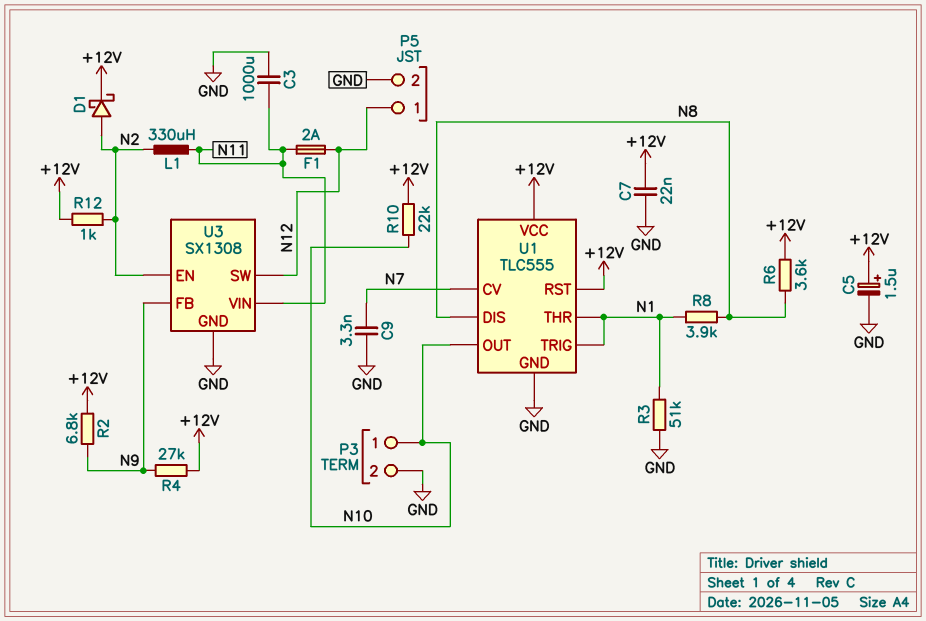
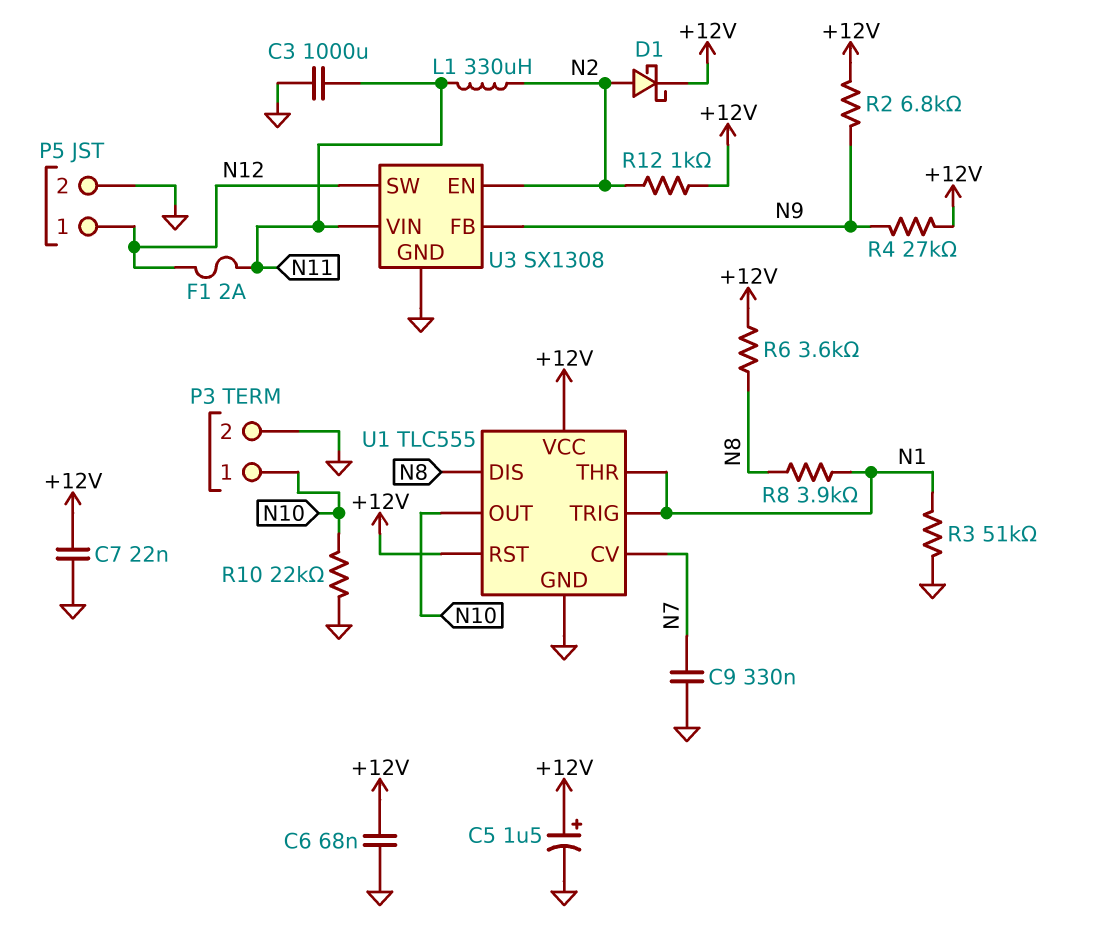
C6: none -> 68nF (+12V, GND)
C9: 3.3nF (GND, N7) -> 330nF (GND, N7)
R10: 22k (+12V, N10) -> 22k (GND, N10)

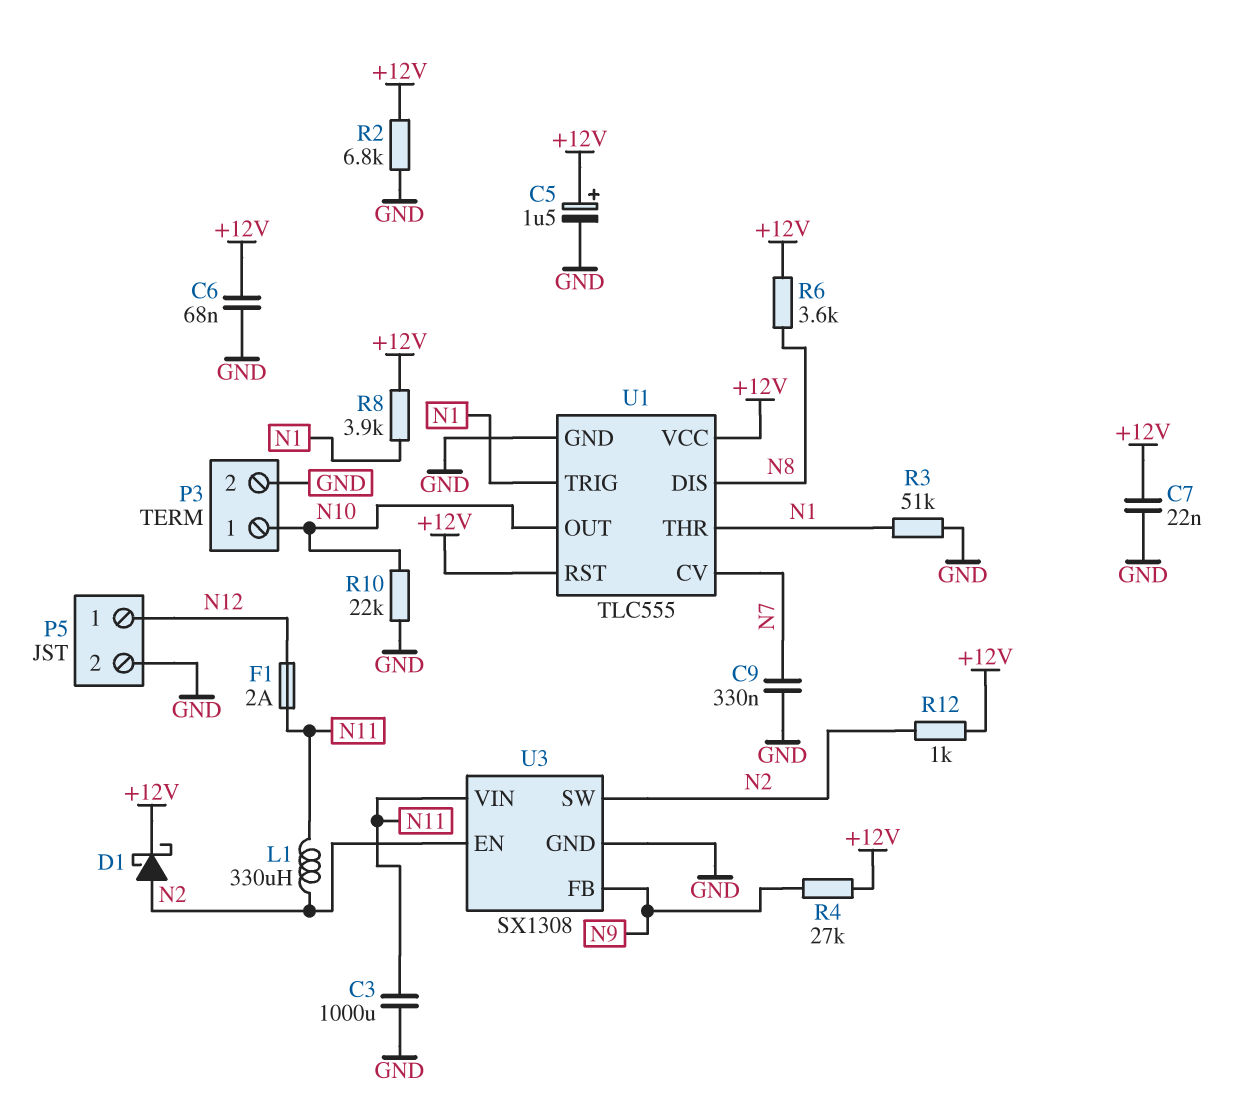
R2: 6.8k (+12V, N9) -> 6.8k (+12V, GND)
R8: 3.9k (N1, N8) -> 3.9k (+12V, N1)
U3 pin SW: N12 -> N2

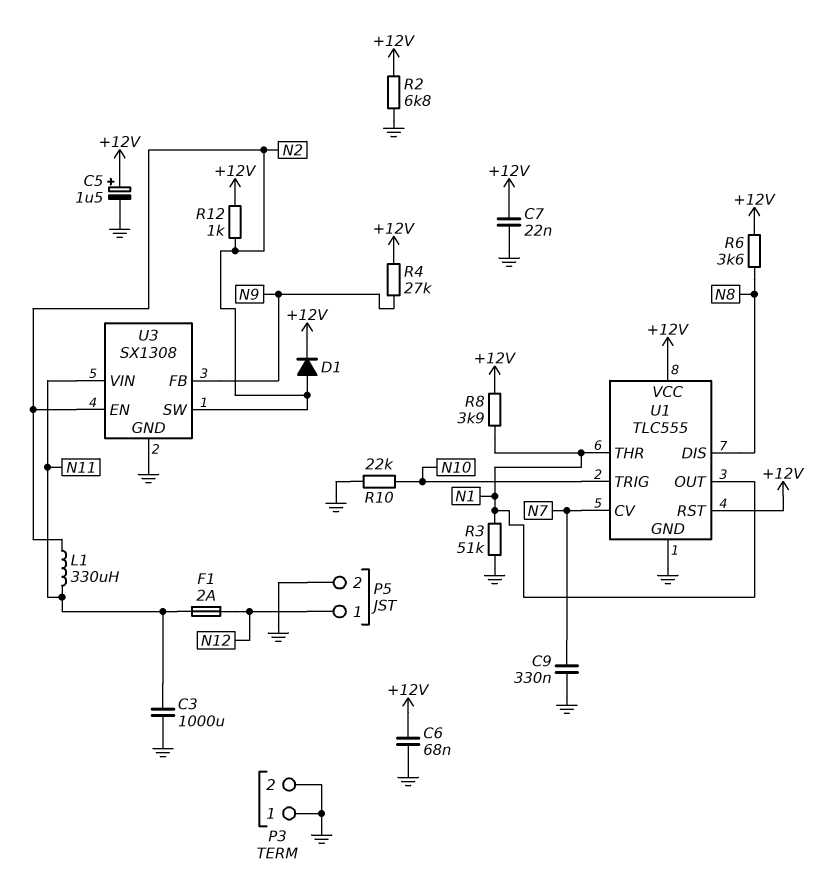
D1: schottky (A N2, K +12V) -> diode (A N2, K +12V)
P3 pin 1: N10 -> GND
U1 pin OUT: N10 -> N1
U1 pin TRIG: N1 -> N10

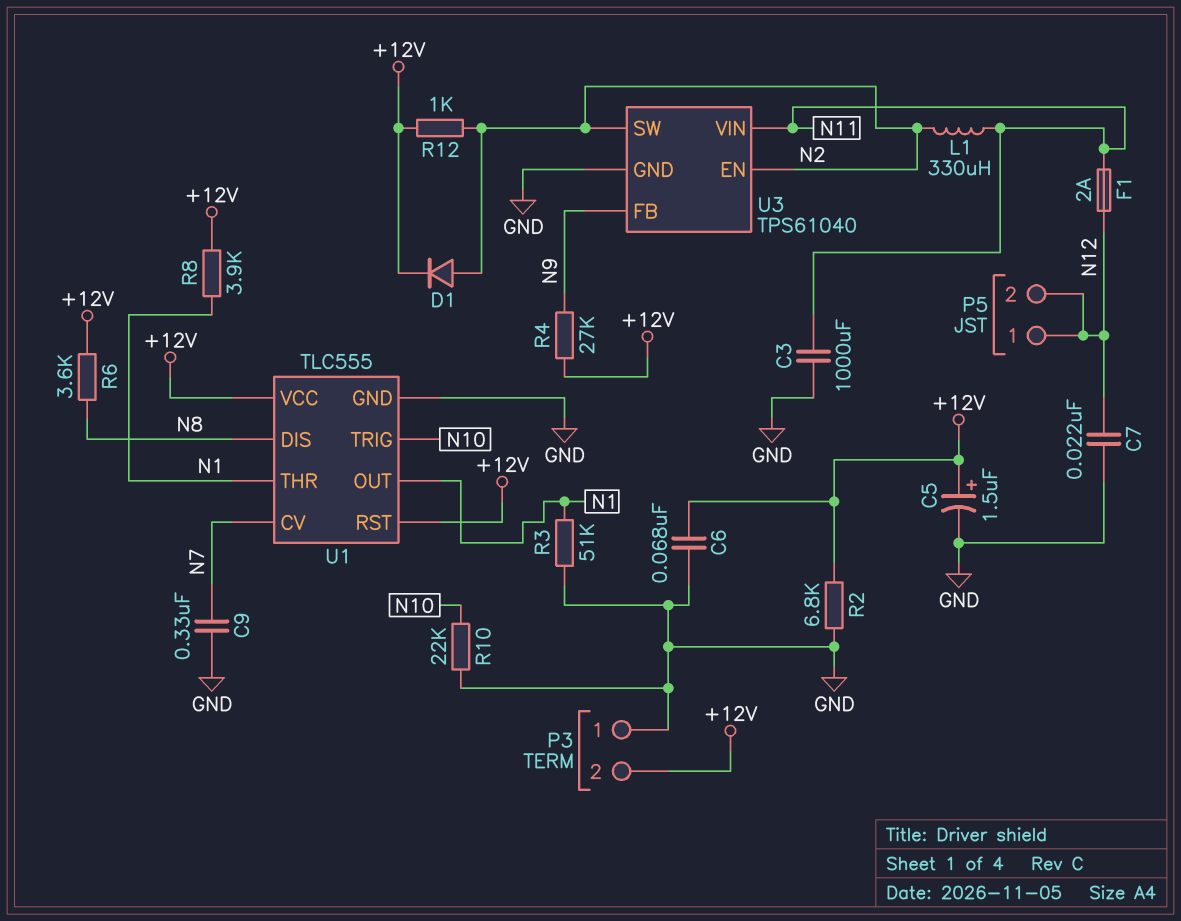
C7: 22nF (+12V, GND) -> 22nF (GND, N12)
P3 pin 2: GND -> +12V
P5 pin 2: GND -> N12
U3: SX1308 -> TPS61040

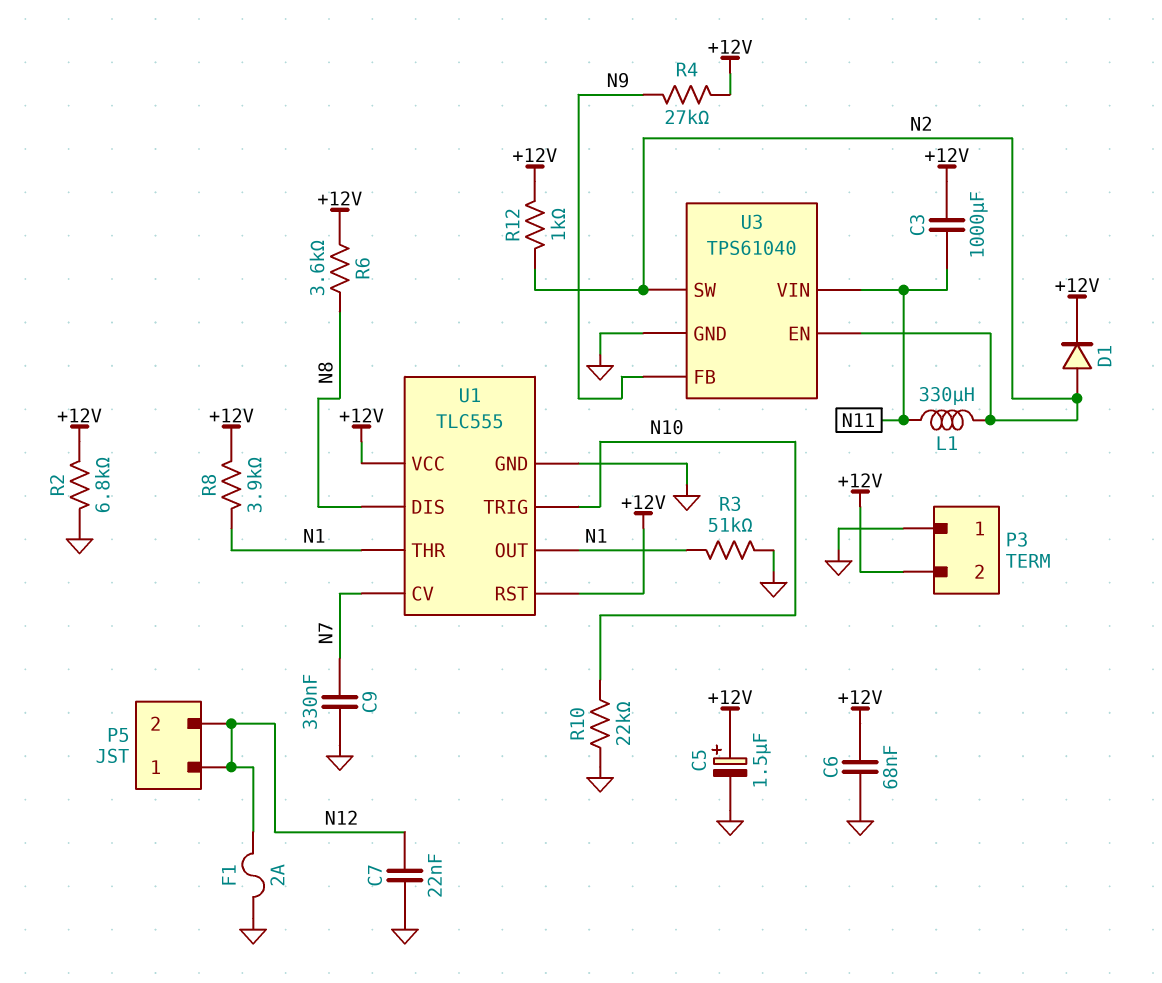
C3: 1000uF (GND, N11) -> 1000uF (+12V, N11)
F1: 2A (N11, N12) -> 2A (GND, N12)

